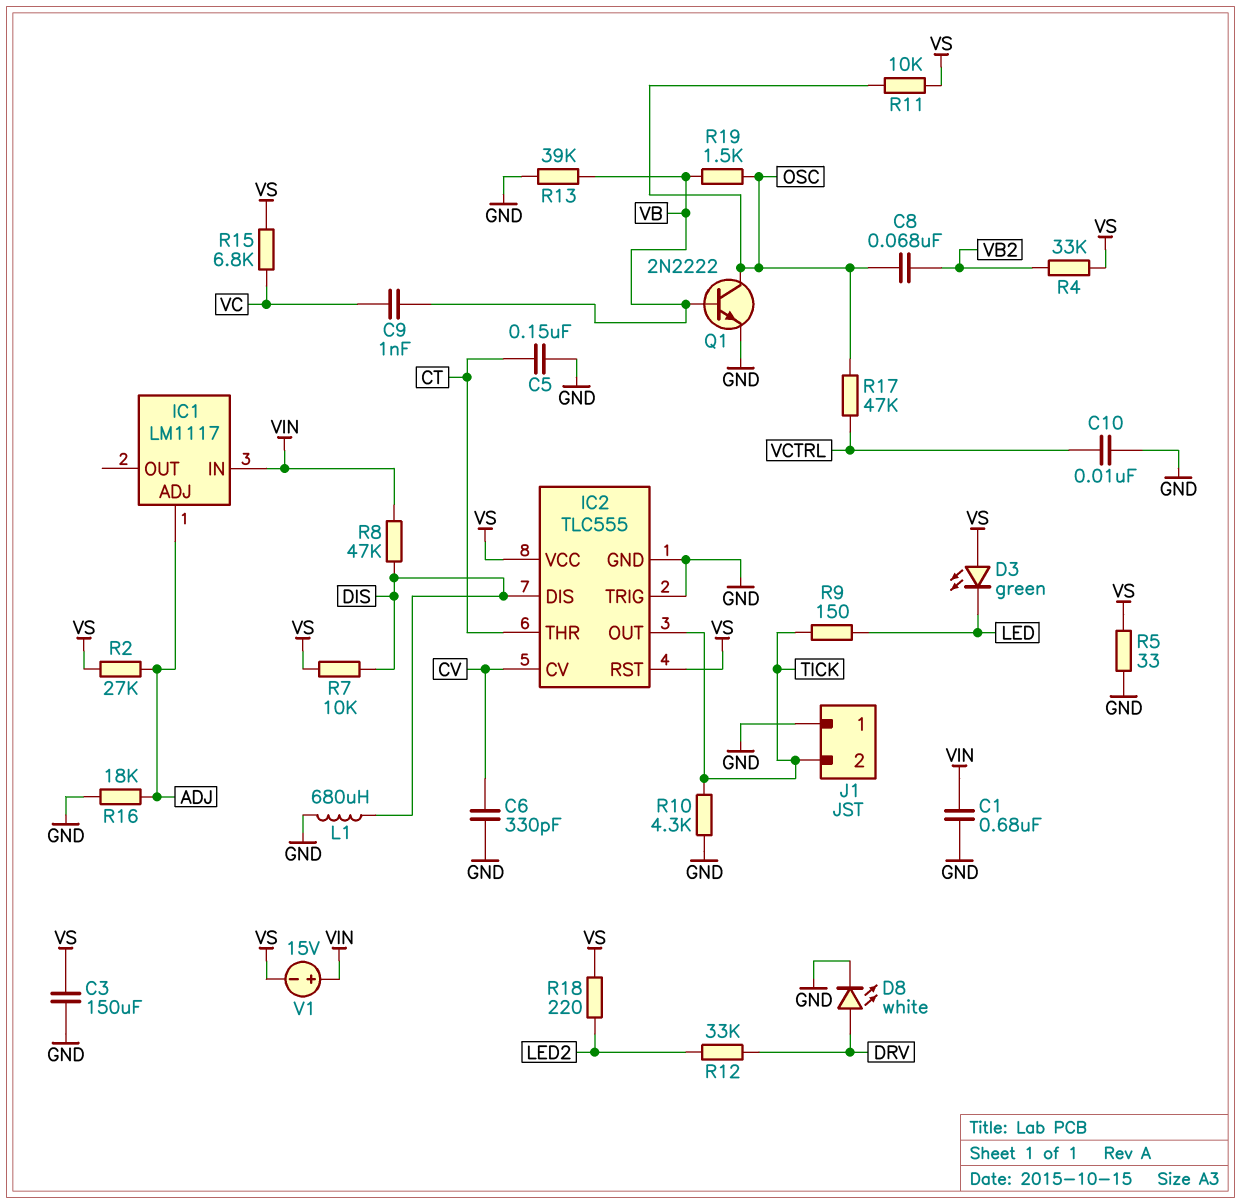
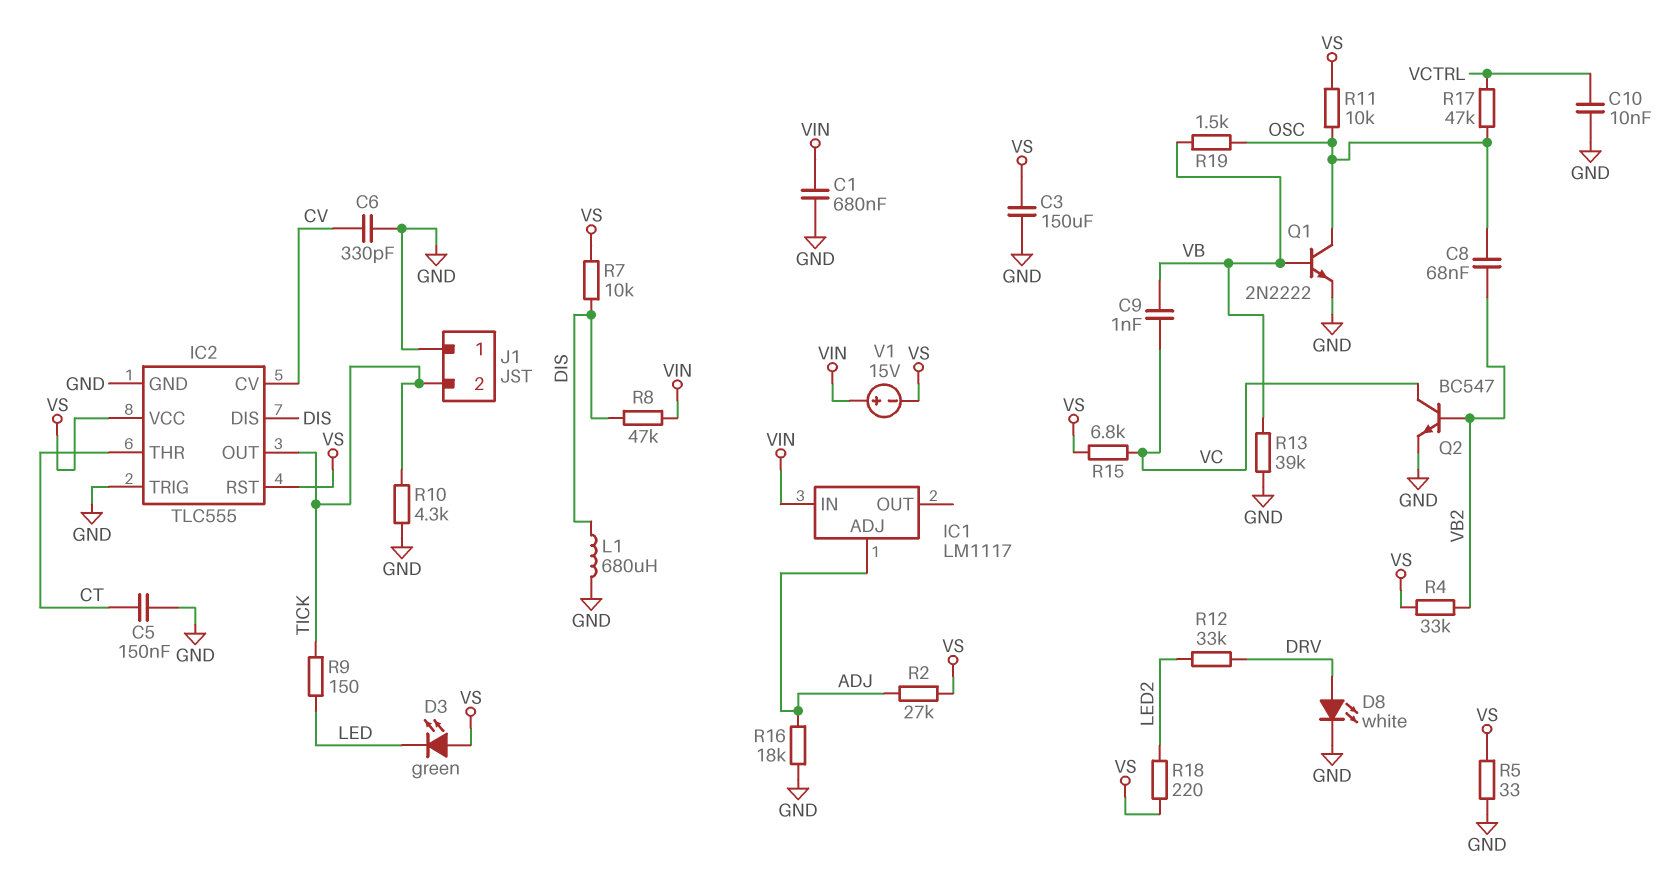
Q2: none -> NPN BC547 (B VB2, C VC, E GND)

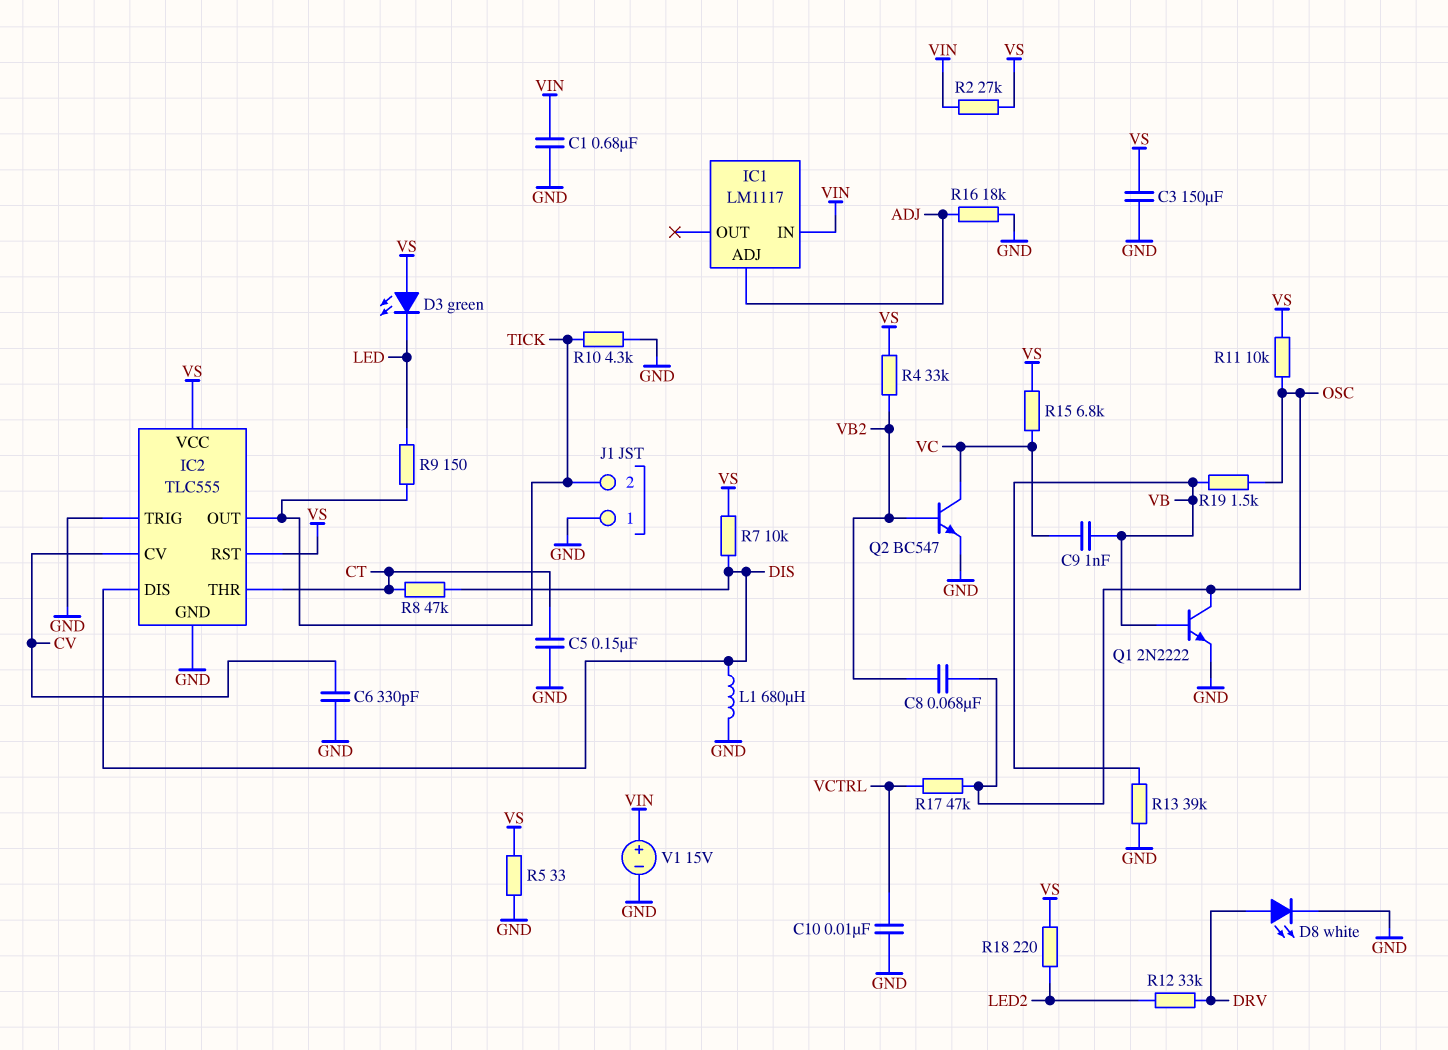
R2: 27k (ADJ, VS) -> 27k (VIN, VS)
R8: 47k (DIS, VIN) -> 47k (CT, DIS)
V1: 15V (plus VIN, minus VS) -> 15V (plus VIN, minus GND)

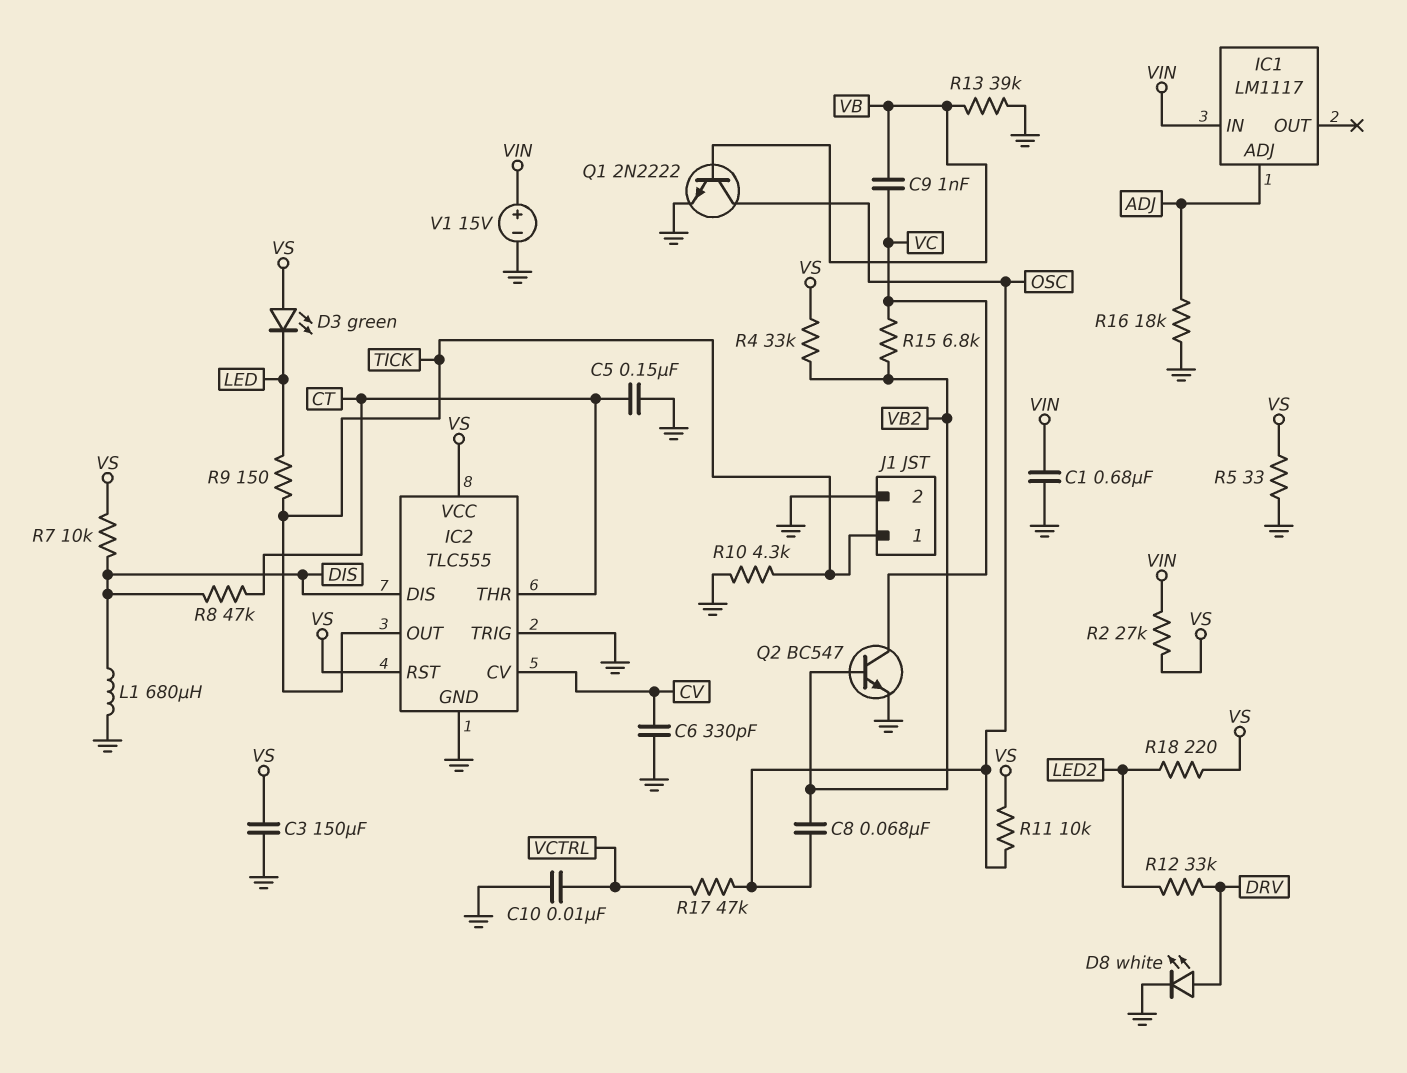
J1 pin 1: GND -> TICK
J1 pin 2: TICK -> GND
R15: 6.8k (VC, VS) -> 6.8k (VB2, VC)
R19: 1.5k (OSC, VB) -> none

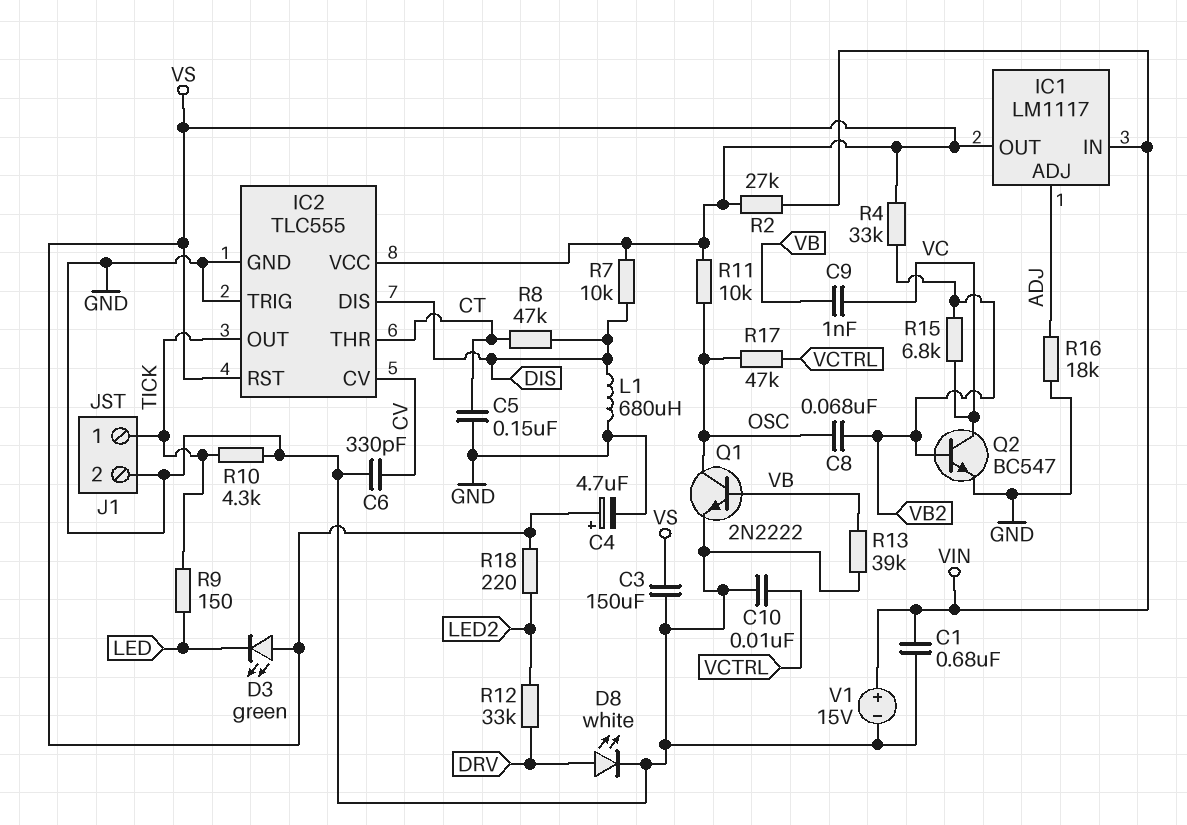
C4: none -> 4.7uF (plus VS, minus GND)
IC1 pin OUT: none -> VS
R5: 33 (GND, VS) -> none

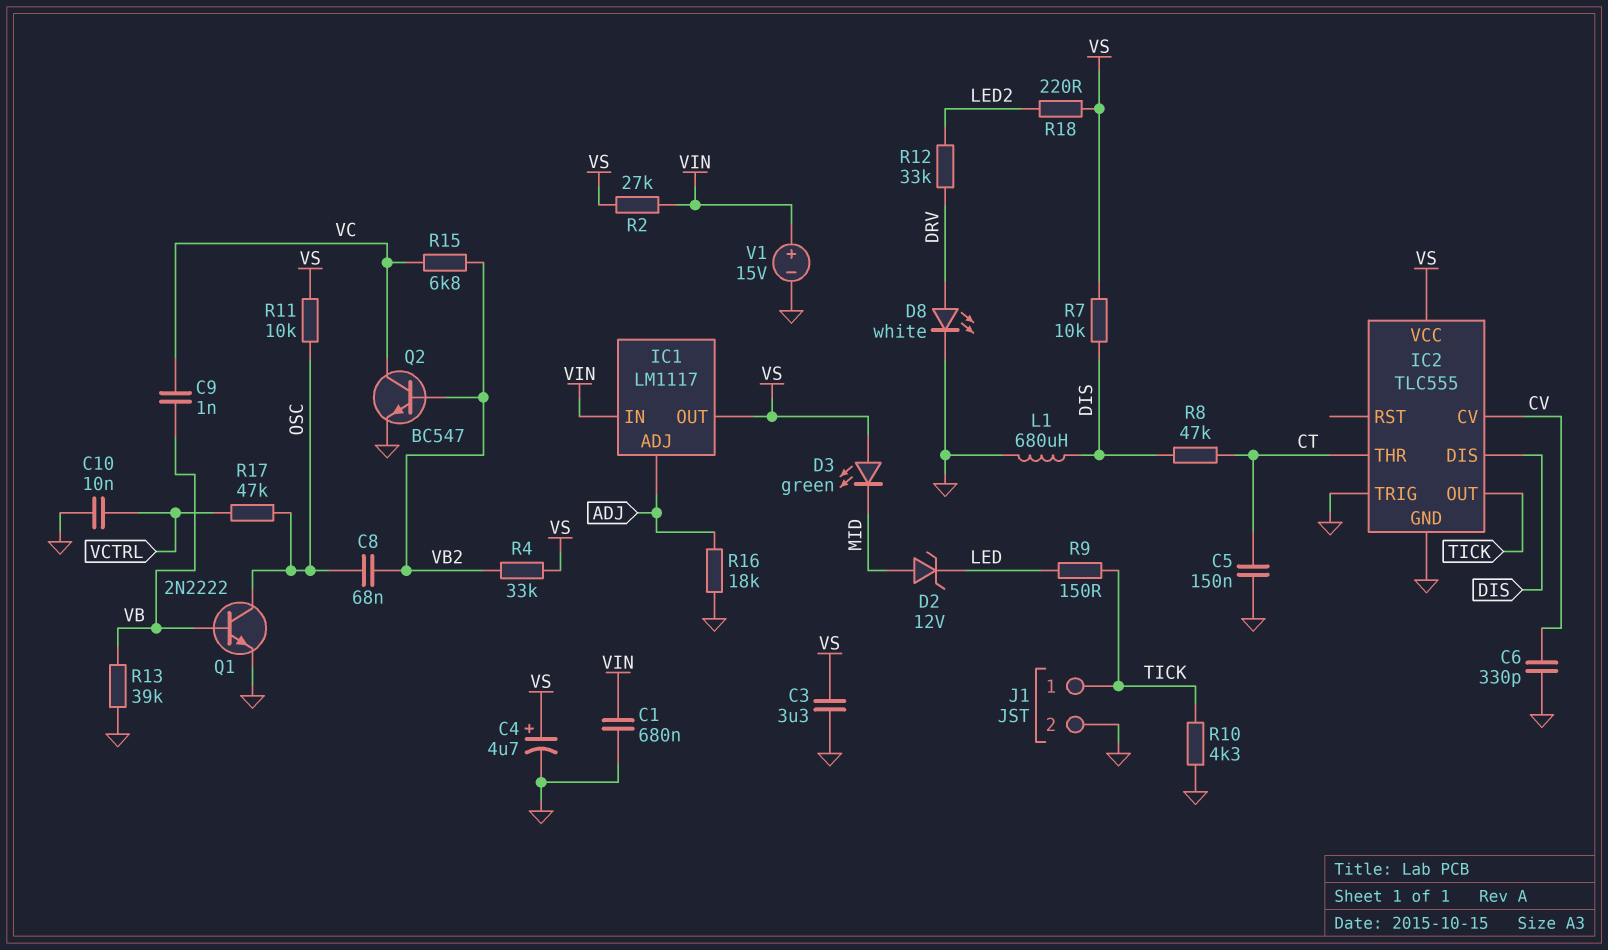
C3: 150uF (GND, VS) -> 3.3uF (GND, VS)
D2: none -> zener 12V (A MID, K LED)
D3: LED green (A VS, K LED) -> LED green (A VS, K MID)
IC2 pin RST: VS -> none

